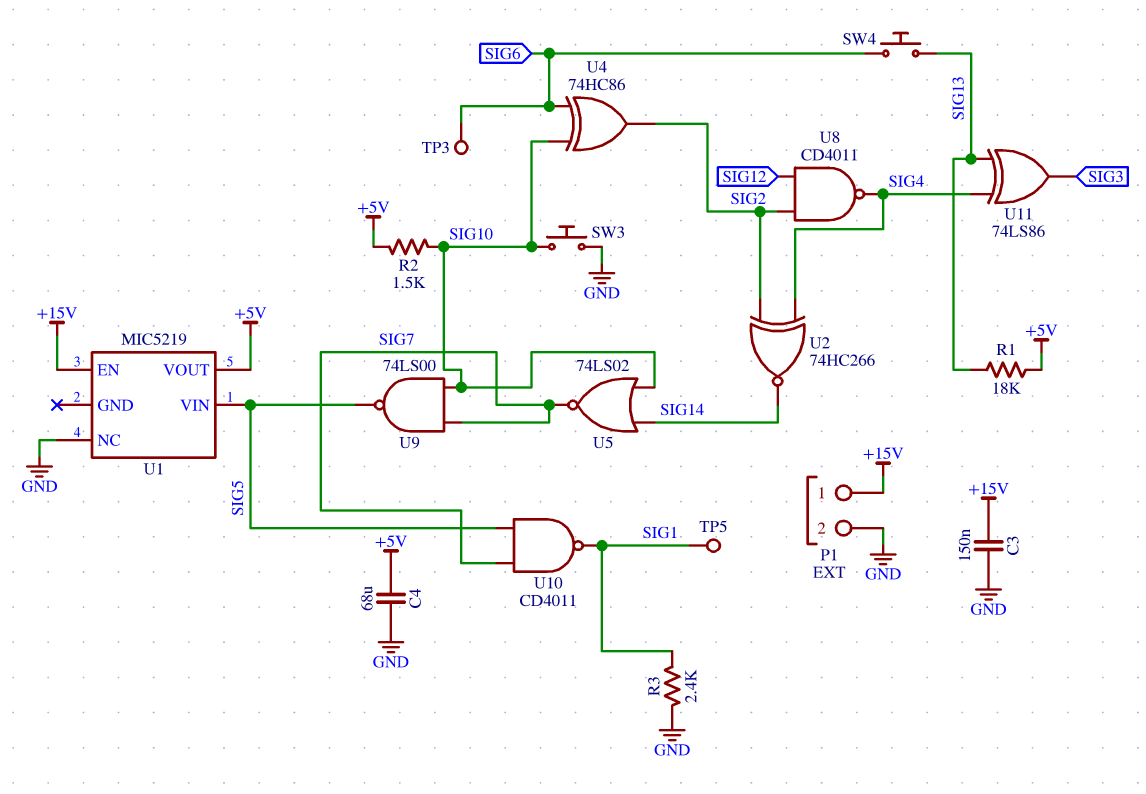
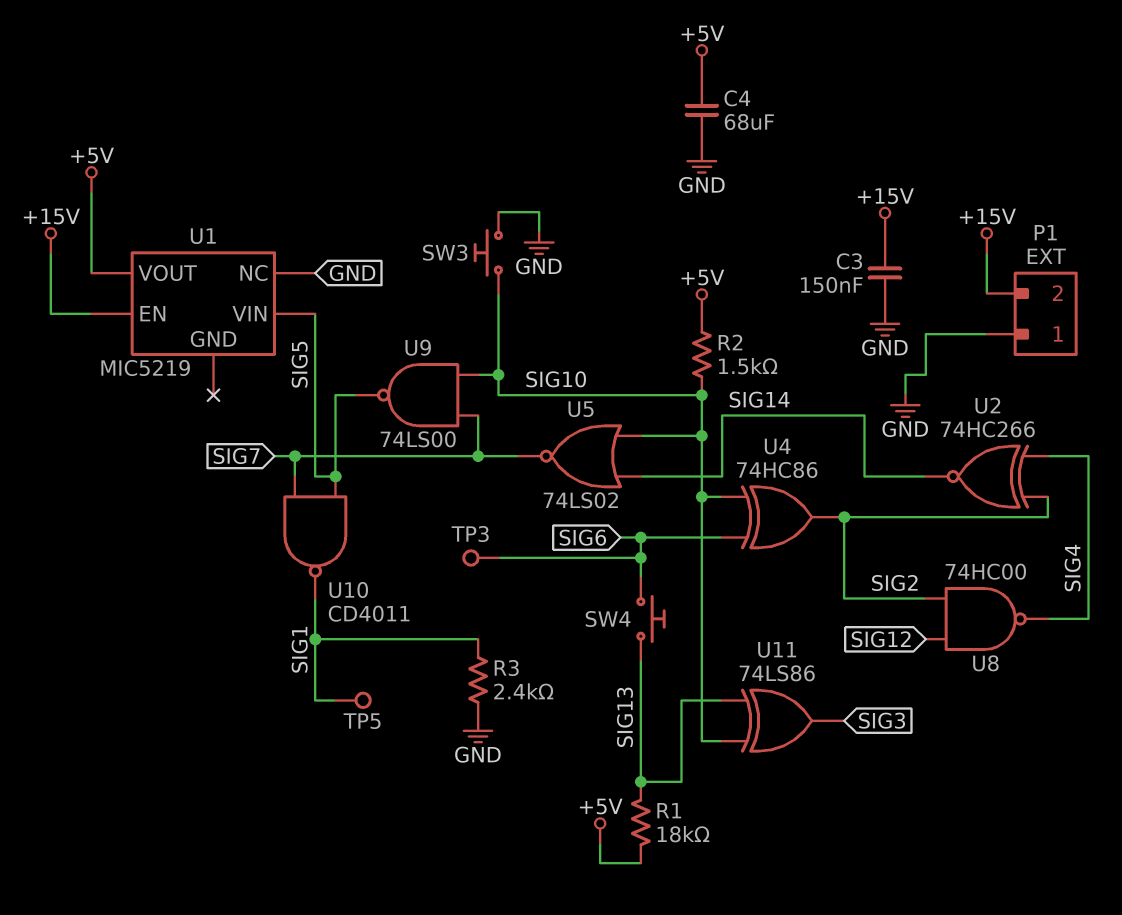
P1 pin 1: +15V -> GND
P1 pin 2: GND -> +15V
U8: NAND CD4011 (in SIG2, in SIG12, out SIG4) -> NAND 74HC00 (in SIG2, in SIG12, out SIG4)
U11: XOR 74LS86 (in SIG4, in SIG13, out SIG3) -> XOR 74LS86 (in SIG10, in SIG13, out SIG3)

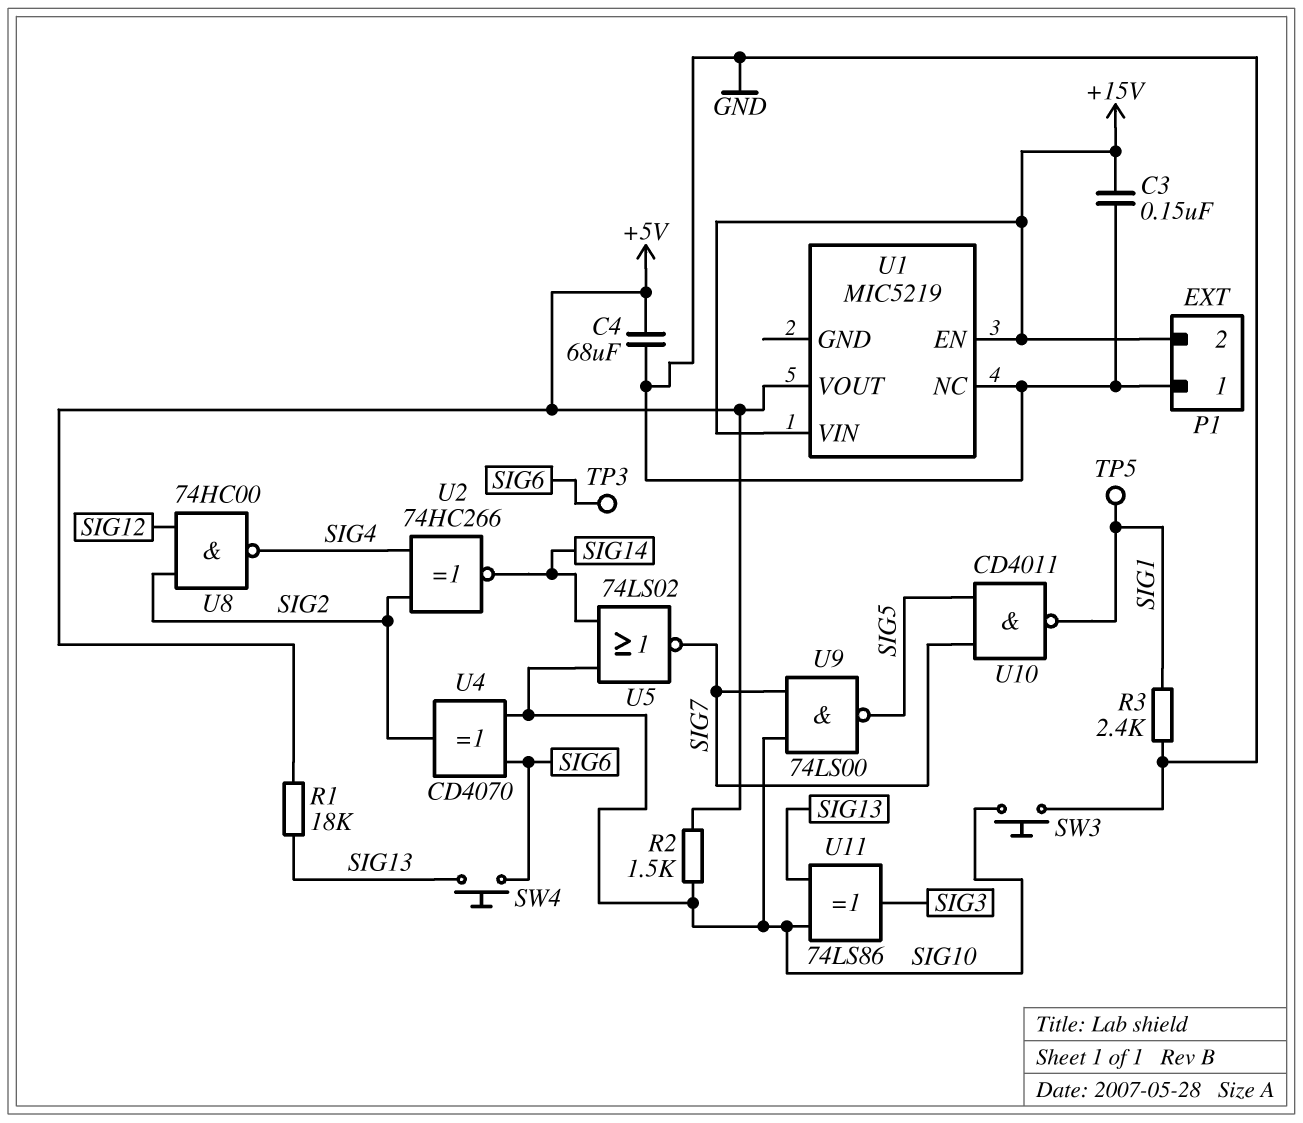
U1 pin VIN: SIG5 -> +15V
U4: XOR 74HC86 (in SIG6, in SIG10, out SIG2) -> XOR CD4070 (in SIG6, in SIG10, out SIG2)

